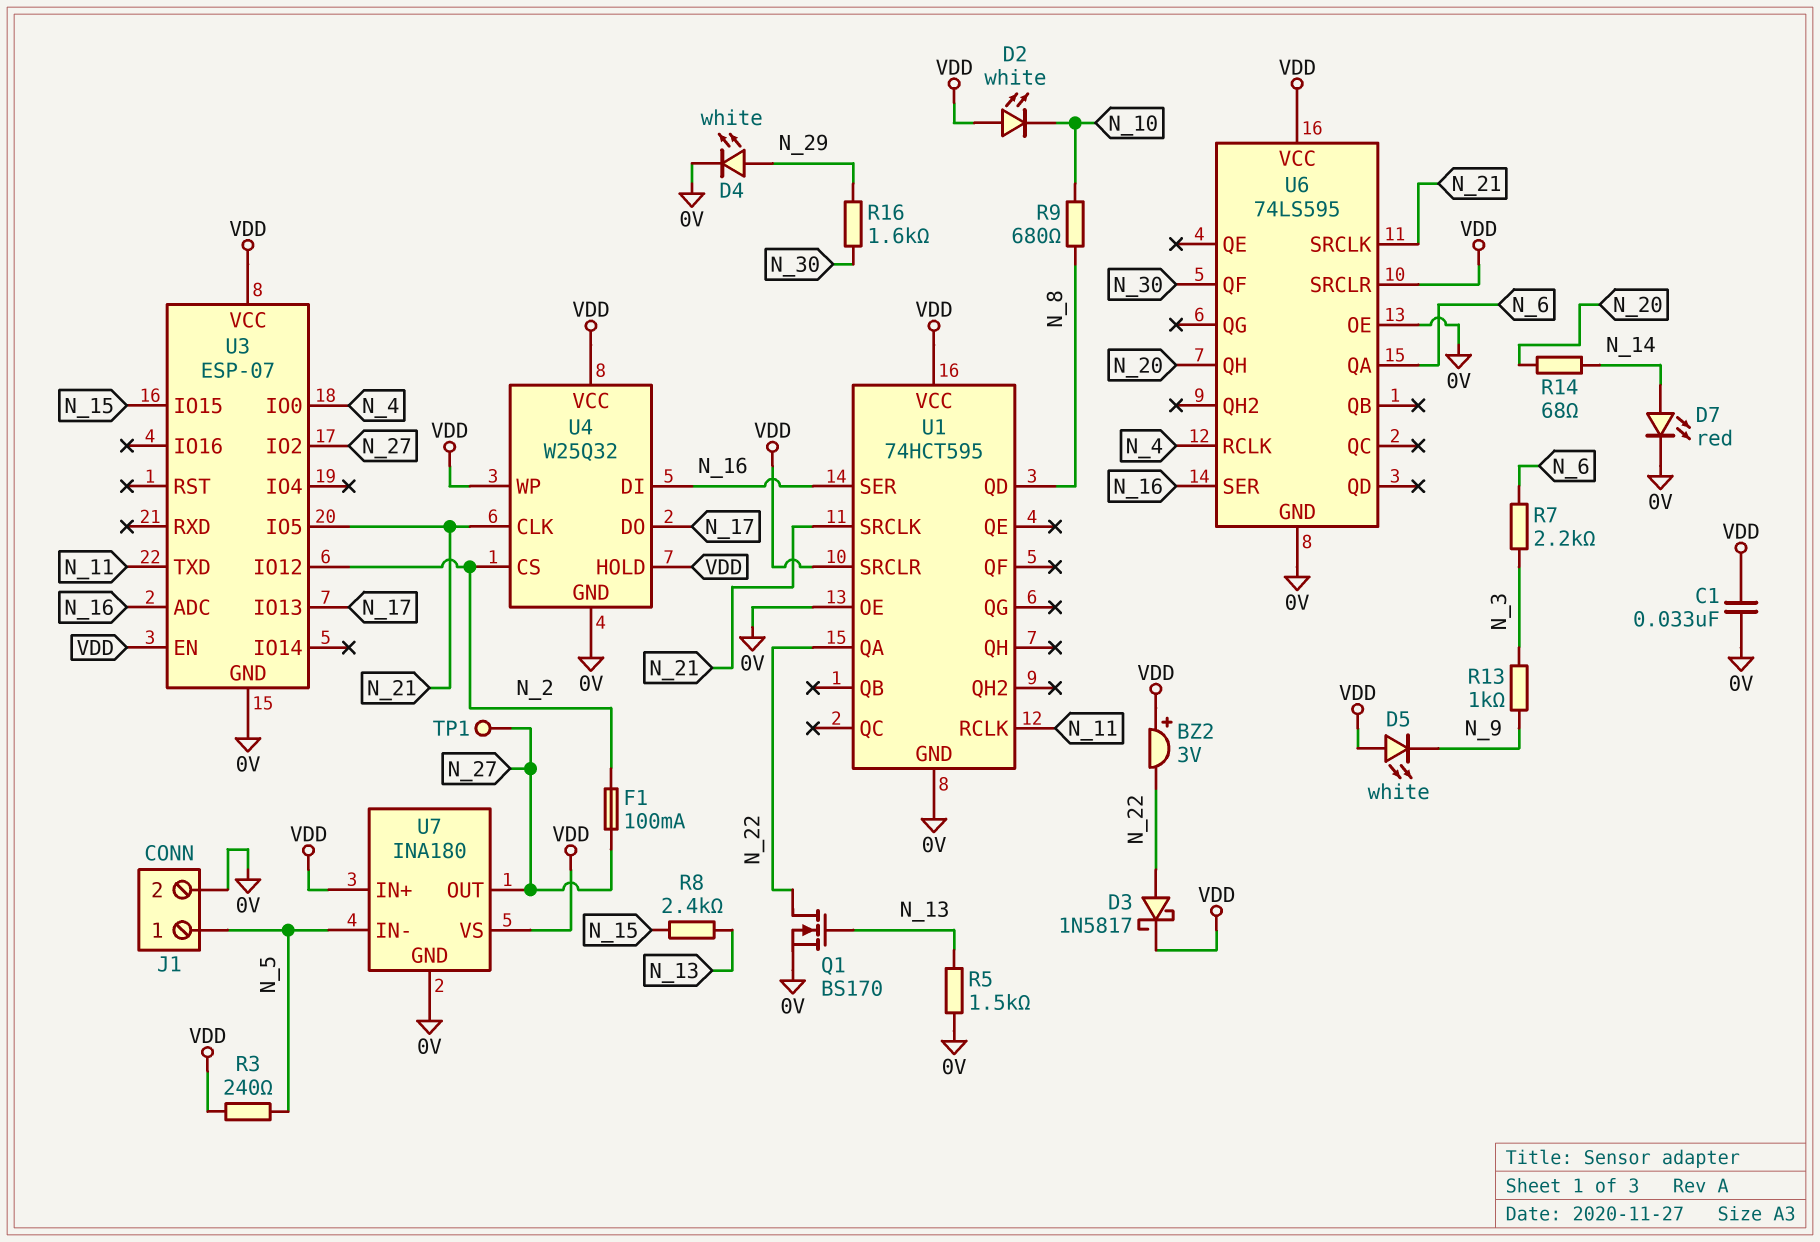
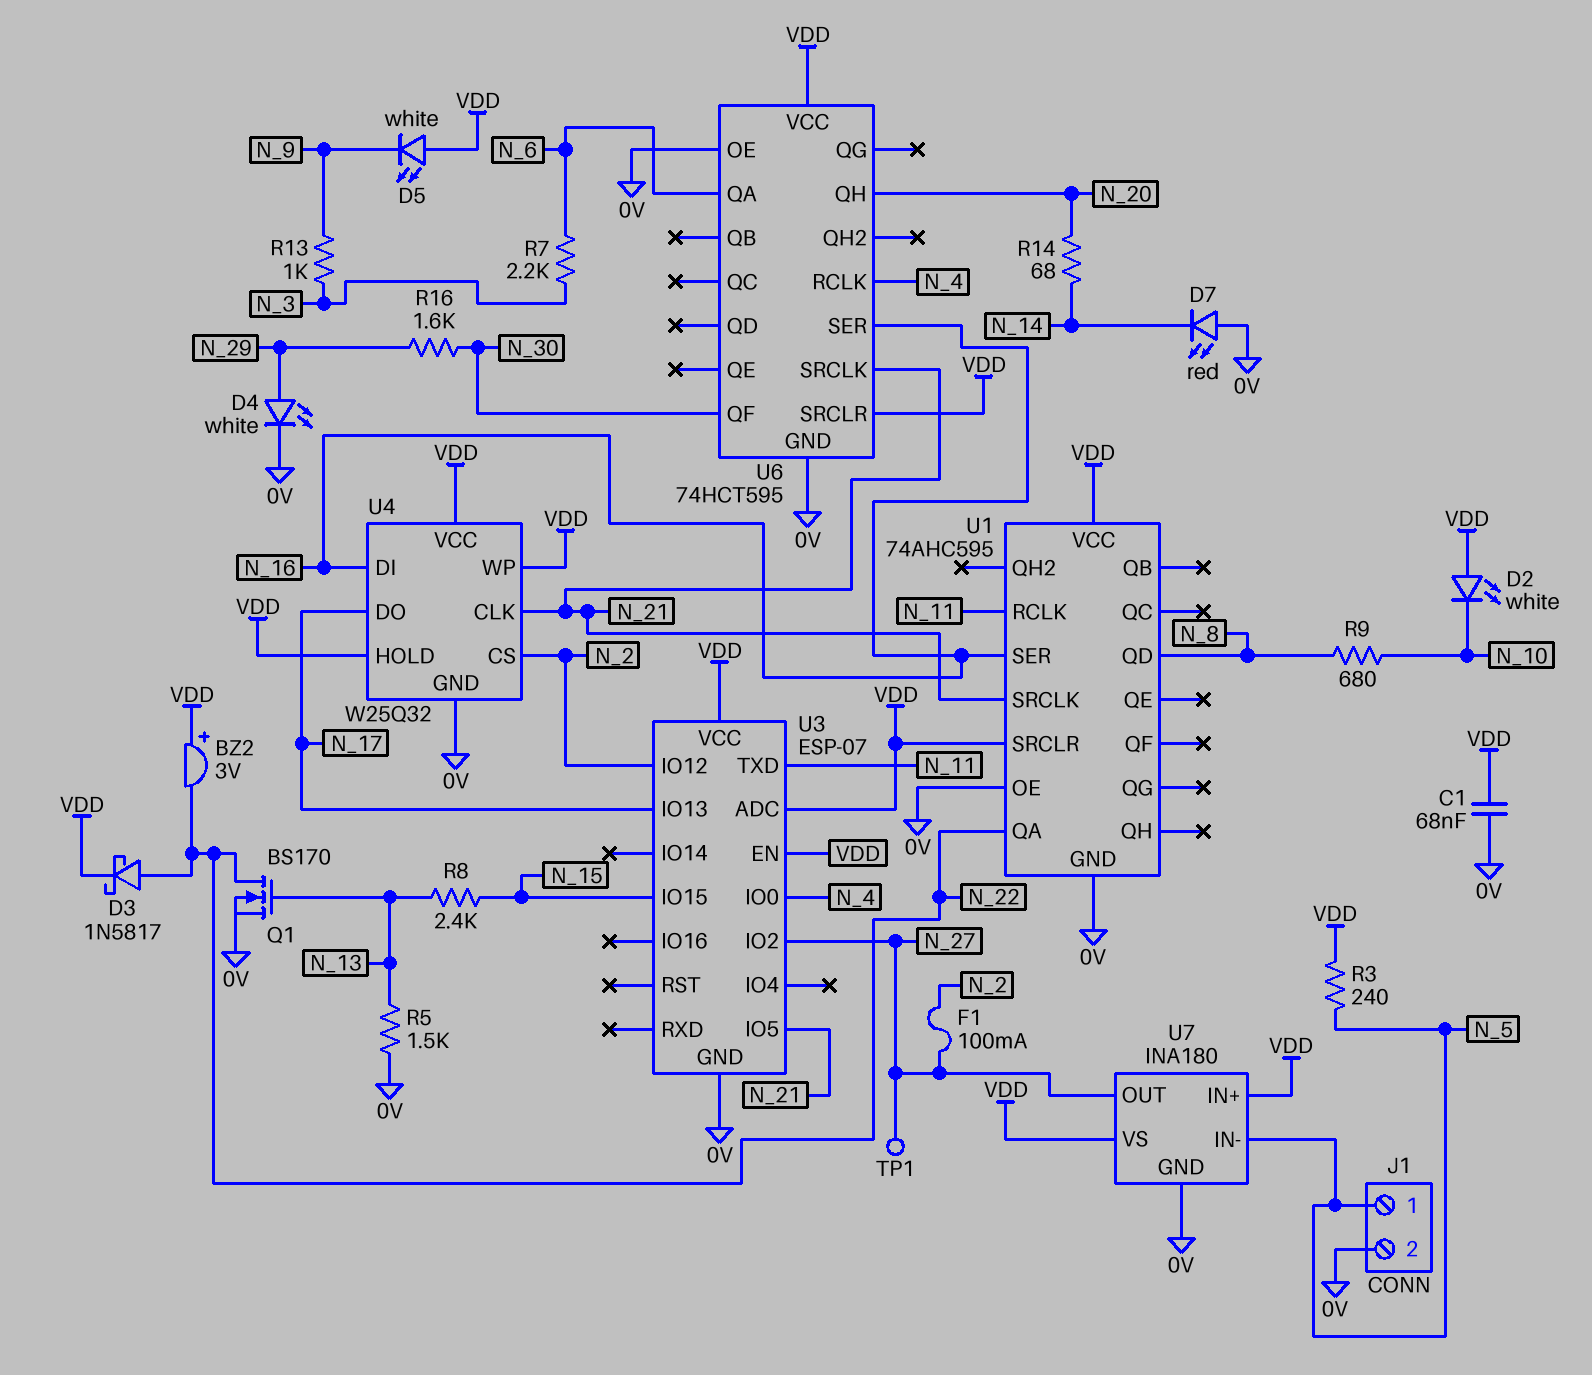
C1: 33nF (0V, VDD) -> 68nF (0V, VDD)
D7: LED red (A N_14, K 0V) -> LED red (A 0V, K N_14)
U1: 74HCT595 -> 74AHC595
U3 pin ADC: N_16 -> VDD
U6: 74LS595 -> 74HCT595

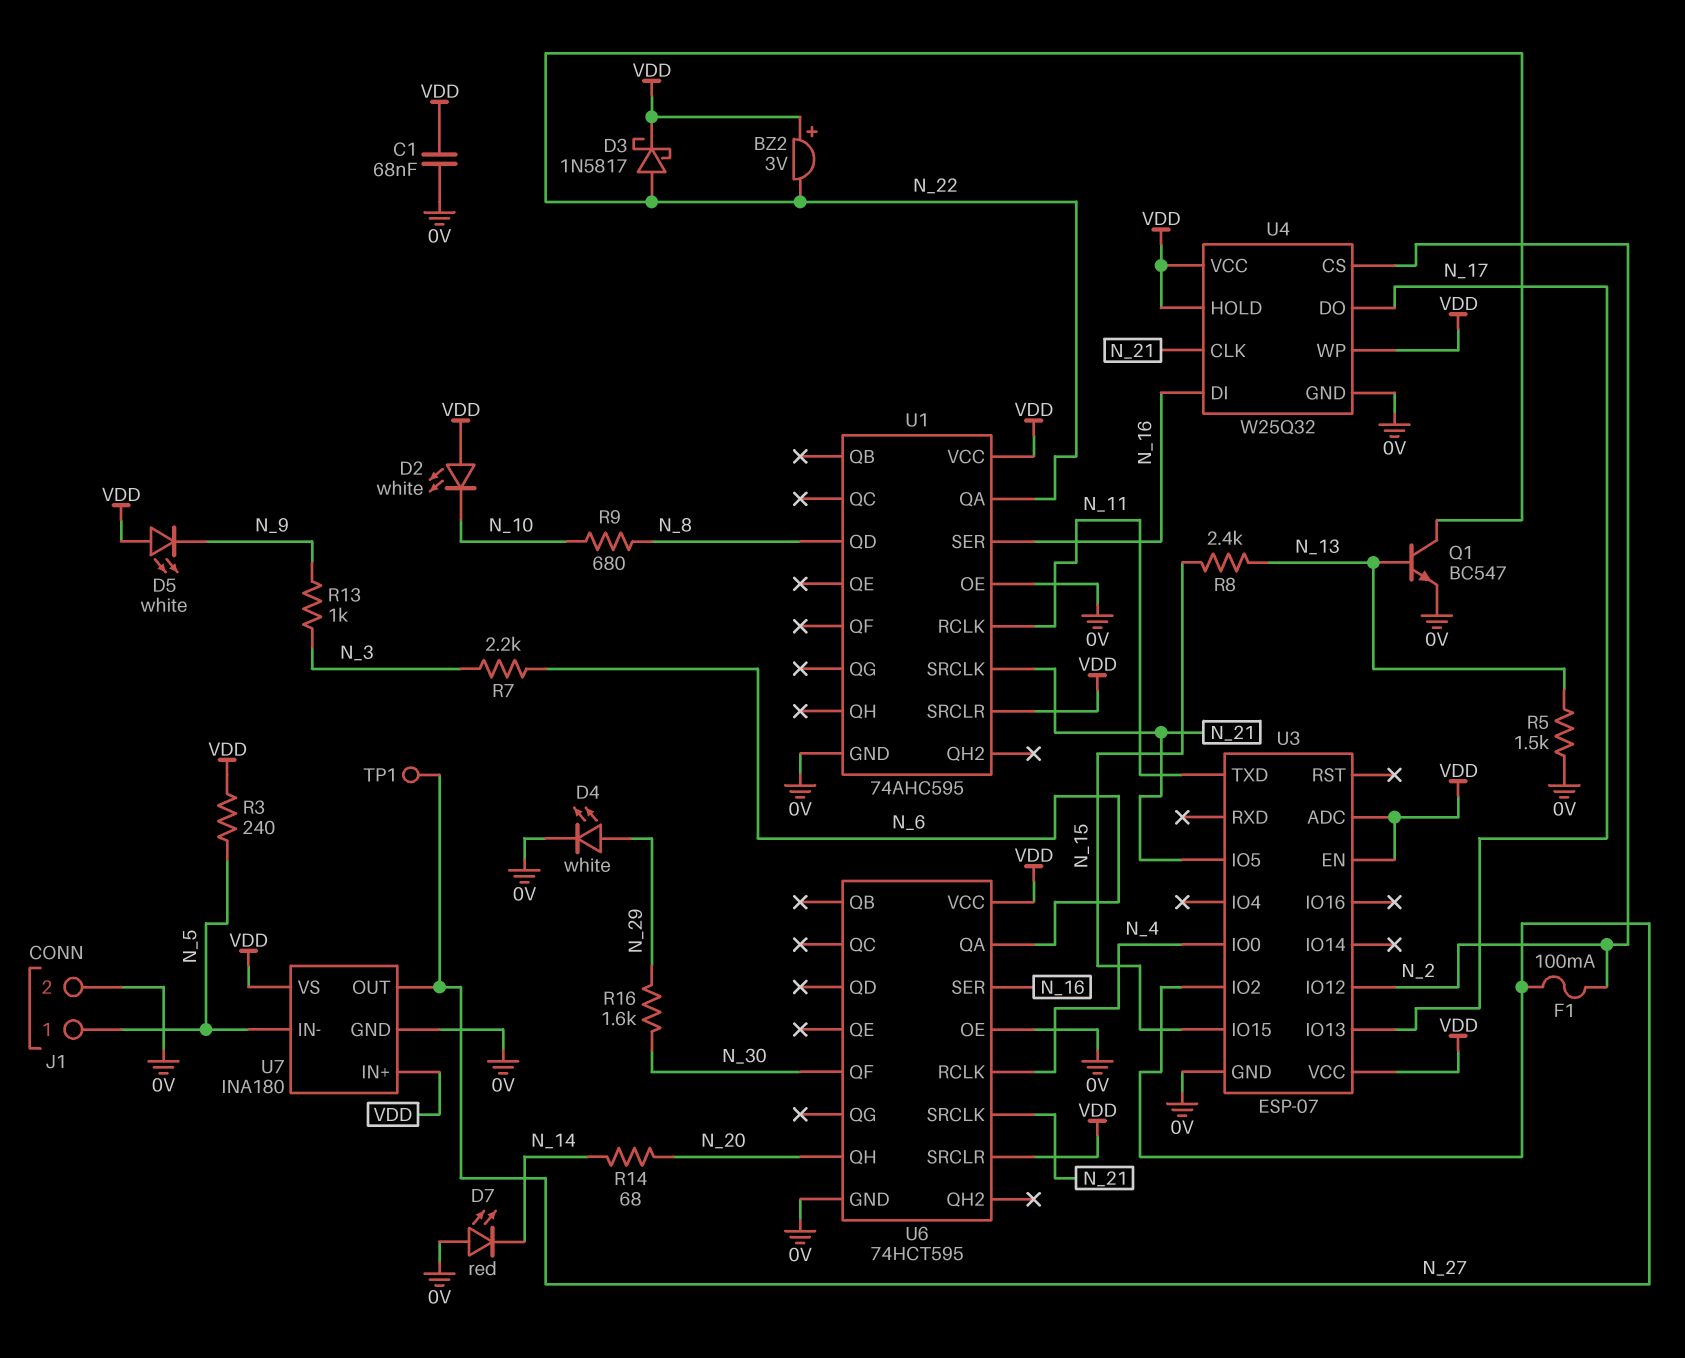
Q1: NMOS BS170 (G N_13, D N_22, S 0V) -> NPN BC547 (B N_13, C N_22, E 0V)

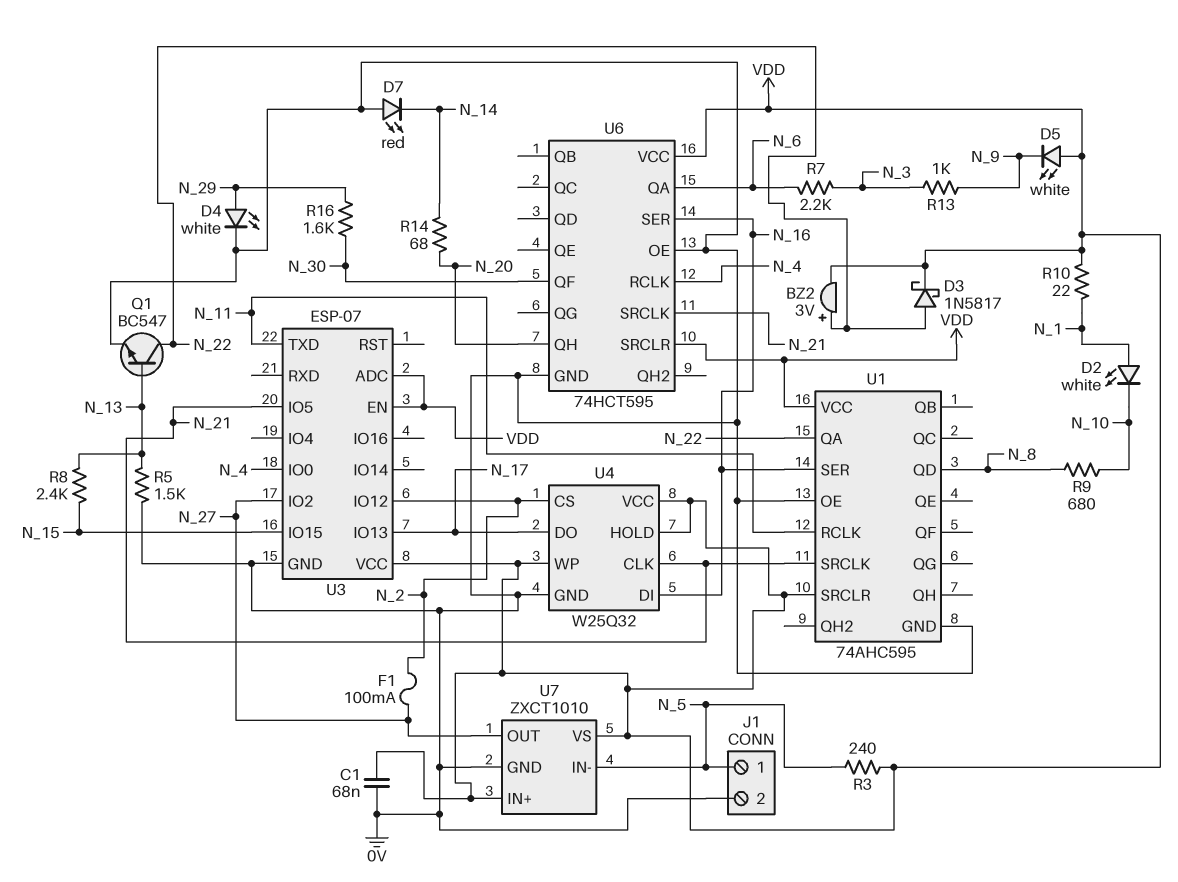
BZ2: buzzer 3V (plus VDD, minus N_22) -> buzzer 3V (plus N_22, minus VDD)
D2: LED white (A VDD, K N_10) -> LED white (A N_1, K N_10)
R10: none -> 22 (N_1, VDD)
TP1: test point (N_27) -> none
U7: INA180 -> ZXCT1010

